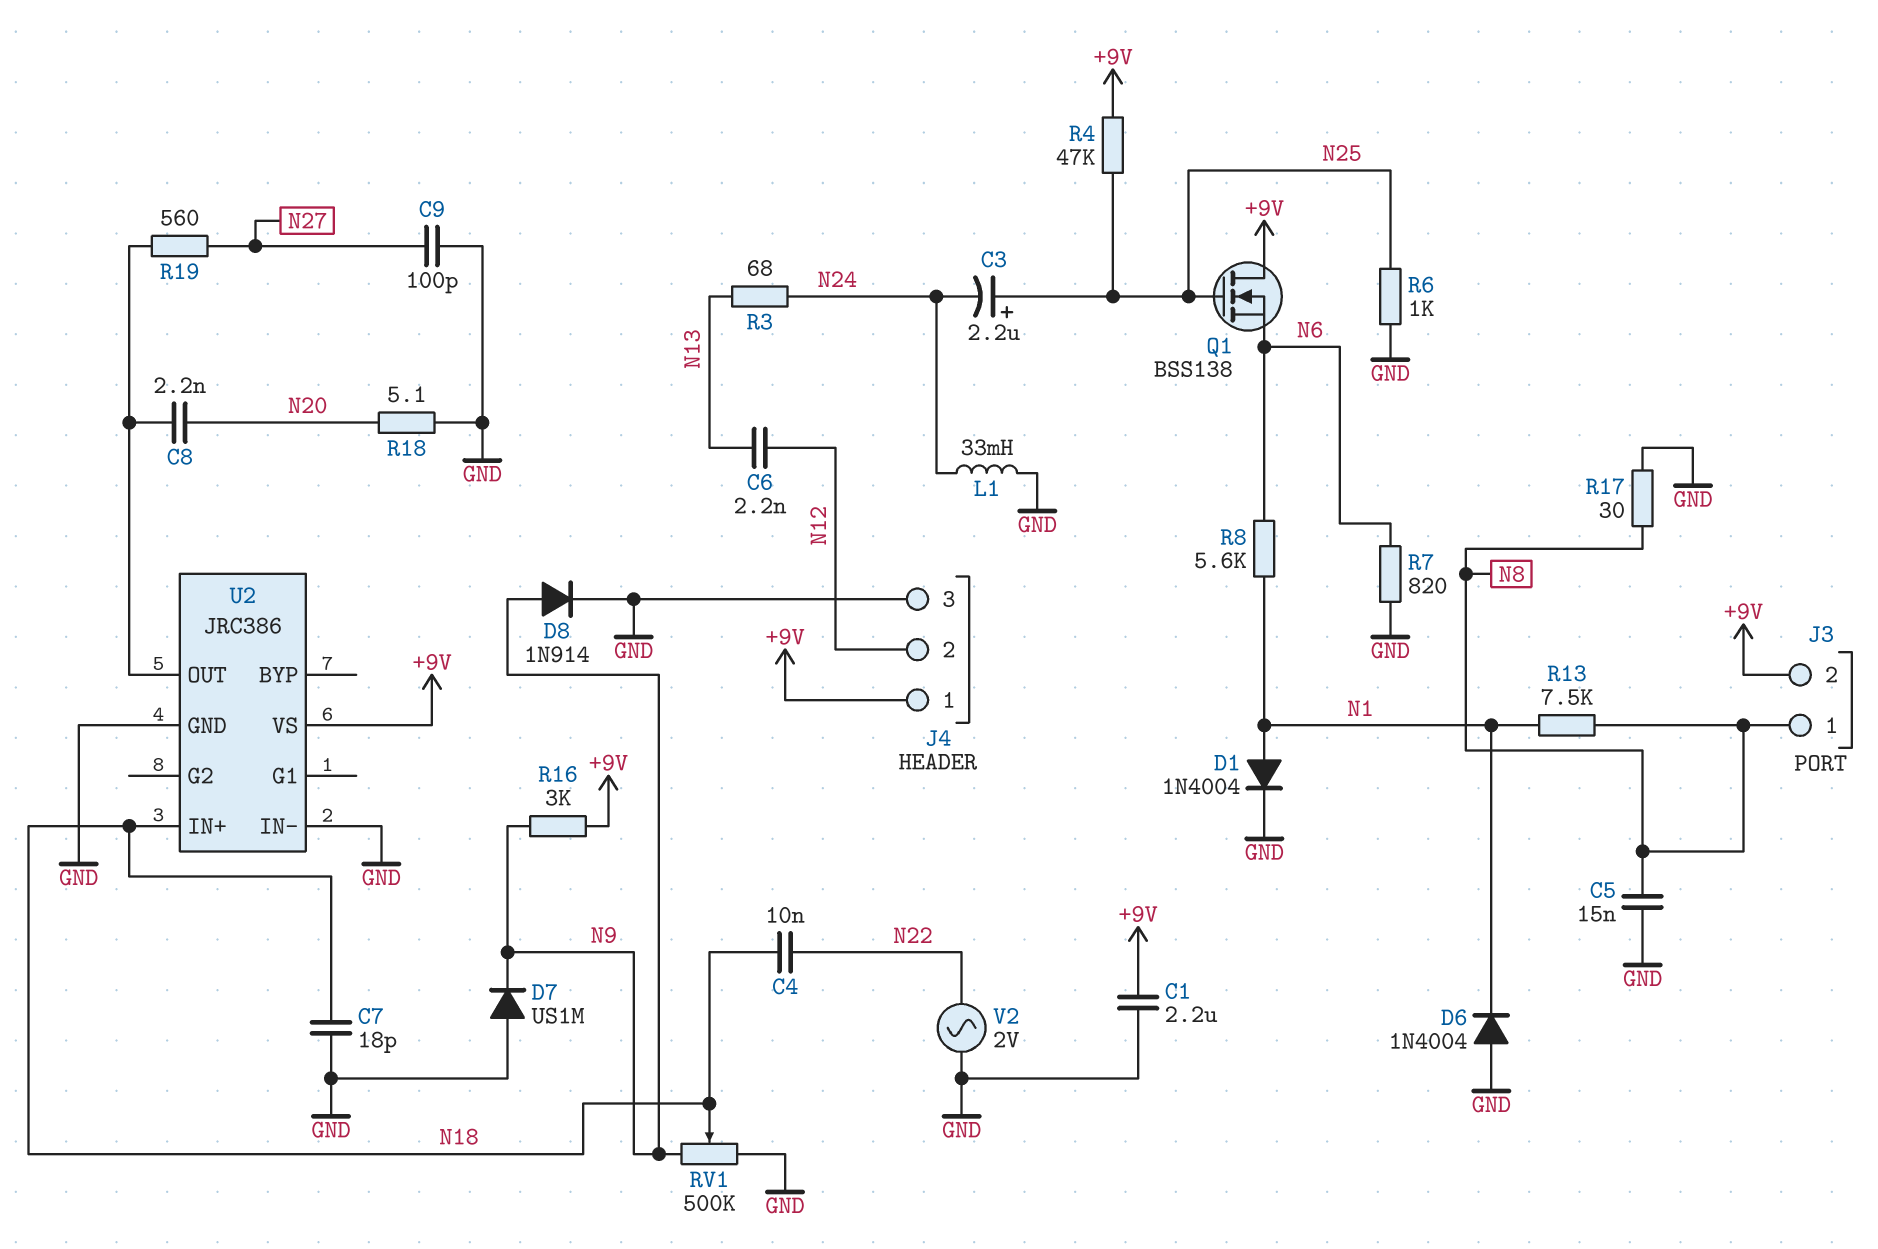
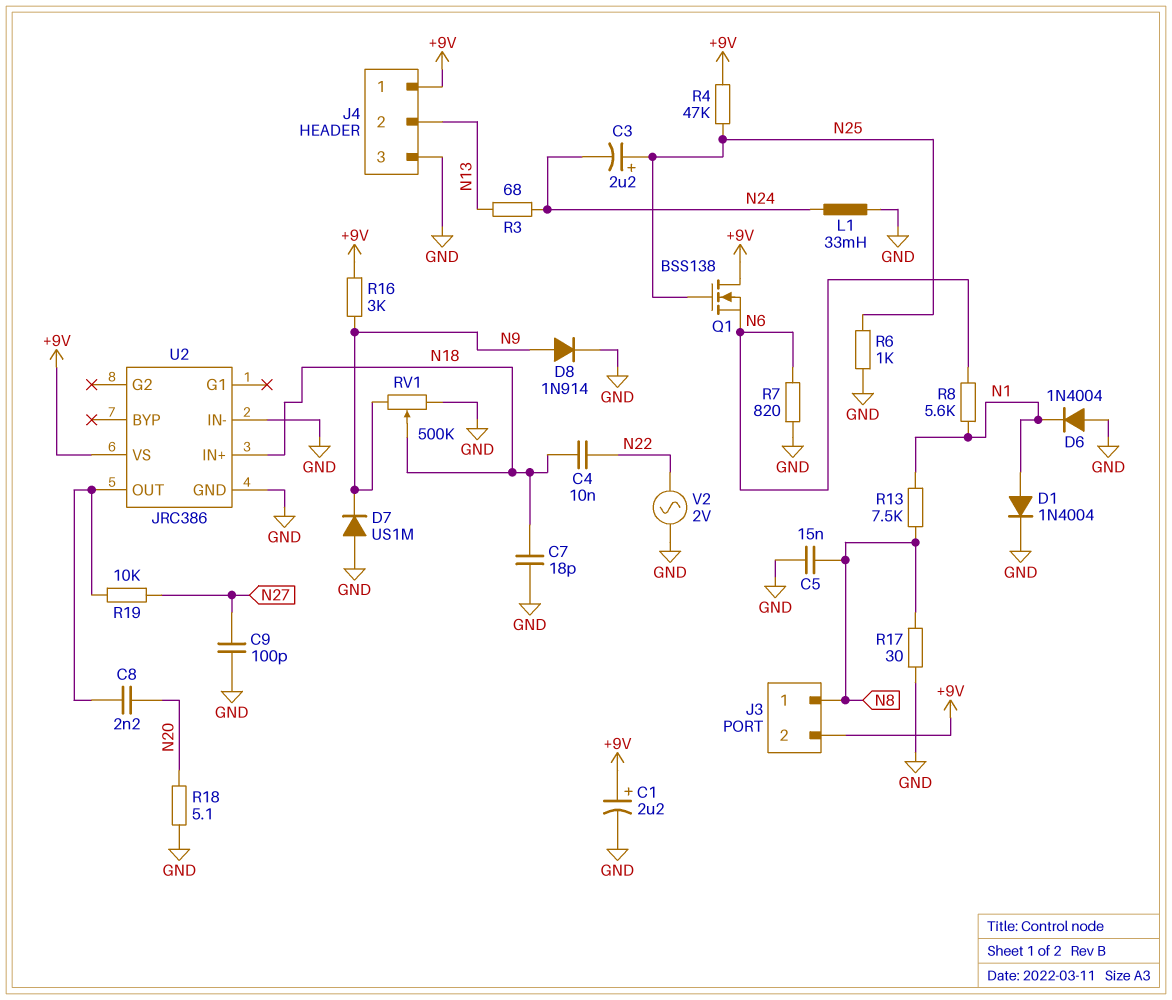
C1: 2.2uF (+9V, GND) -> 2.2uF (plus +9V, minus GND)
C6: 2.2nF (N12, N13) -> none
J4 pin 2: N12 -> N13
R19: 560 (N27, U2/OUT) -> 10k (N27, U2/OUT)

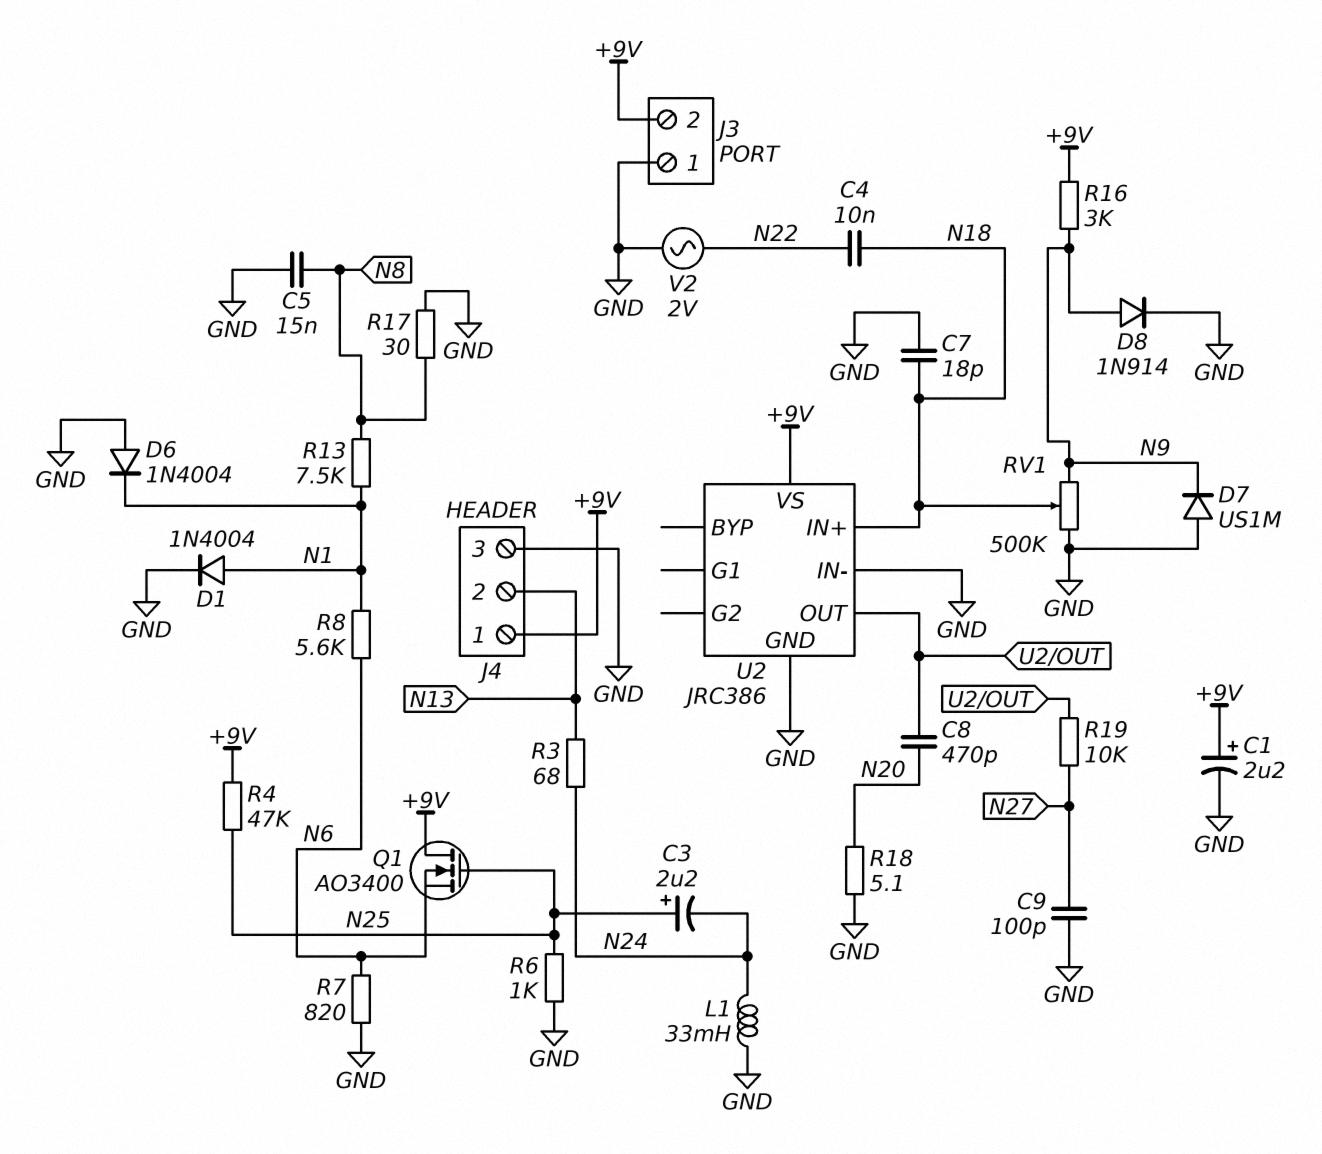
C8: 2.2nF (N20, U2/OUT) -> 470pF (N20, U2/OUT)
J3 pin 1: N8 -> GND
Q1: NMOS BSS138 (G N25, D +9V, S N6) -> NMOS AO3400 (G N25, D +9V, S N6)

